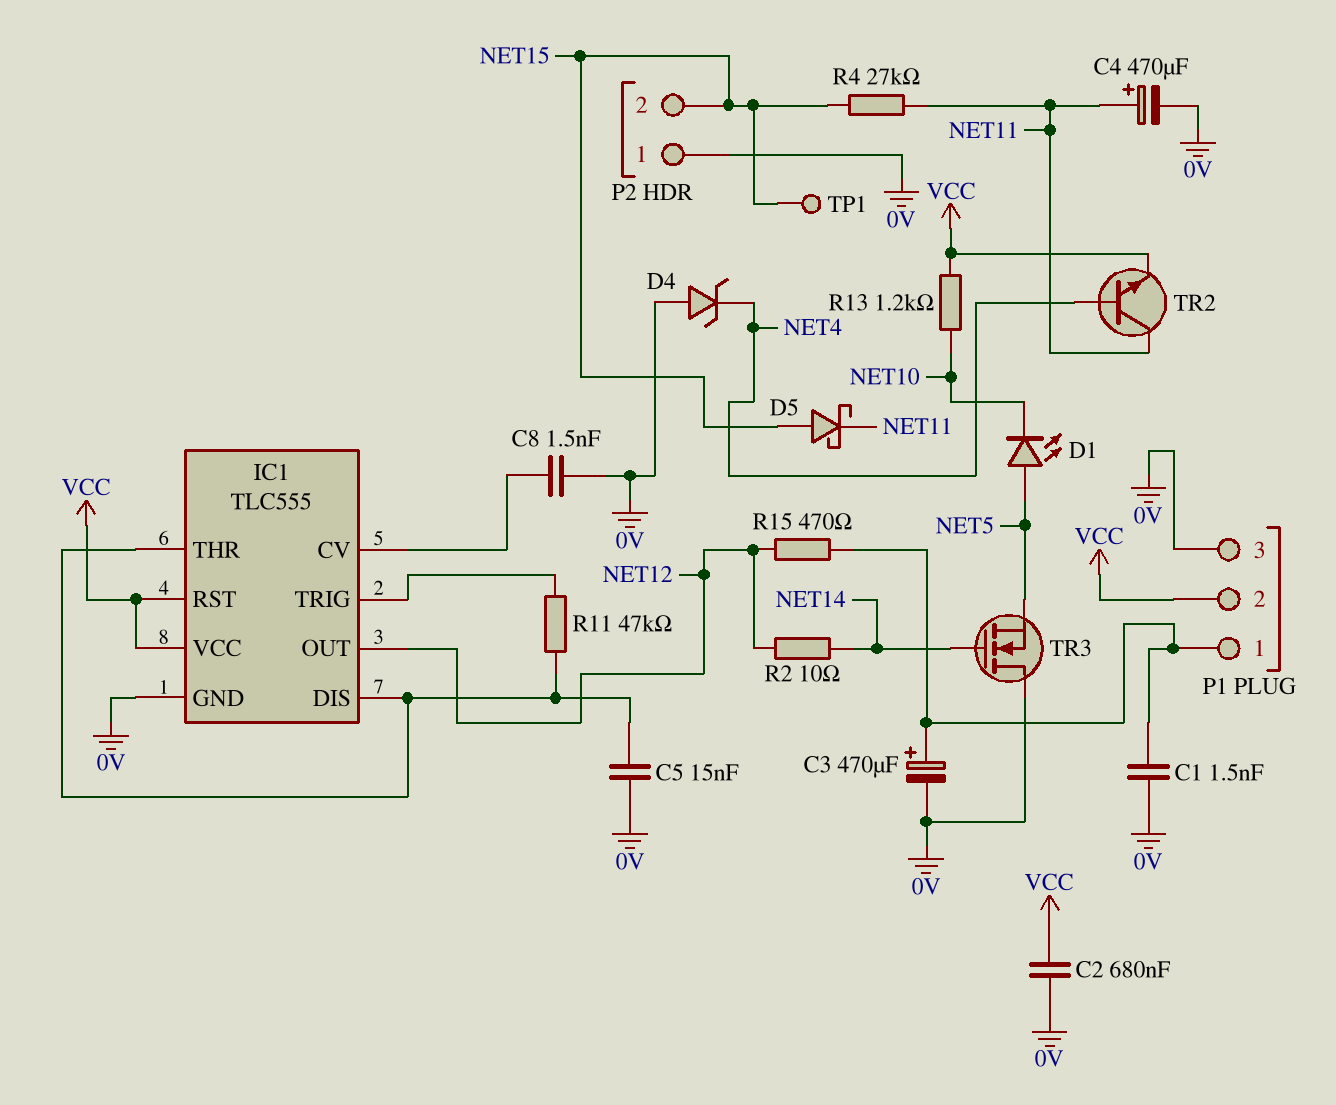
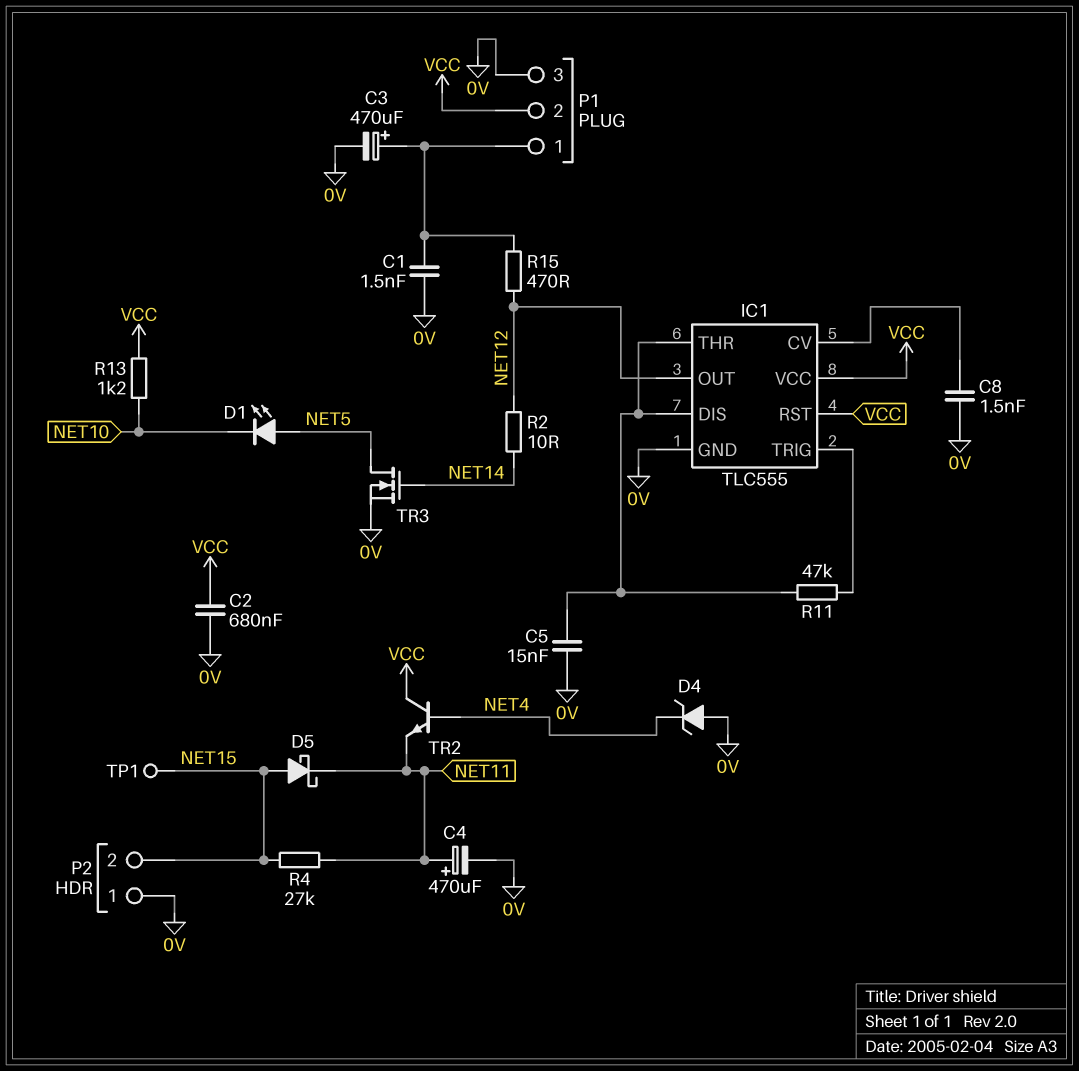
TR2: NPN (B NET4, C NET11, E VCC) -> NPN (B NET4, C VCC, E NET11)
TR3: NMOS (G NET14, D 0V, S NET5) -> NMOS (G NET14, D NET5, S 0V)

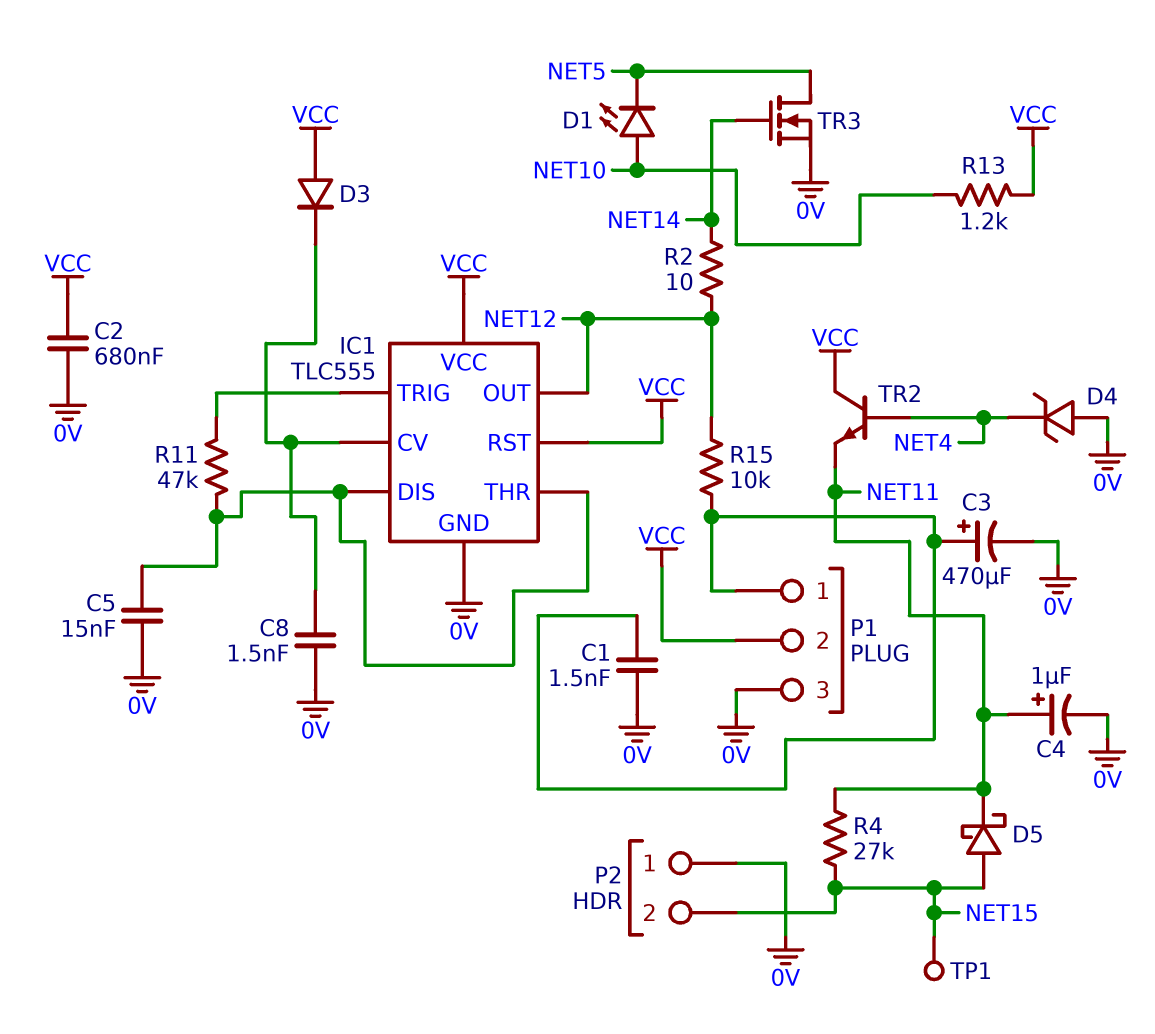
C4: 470uF (plus NET11, minus 0V) -> 1uF (plus NET11, minus 0V)
D1: LED (A NET5, K NET10) -> LED (A NET10, K NET5)
D3: none -> diode (A VCC, K IC1/CV)
R15: 470 (NET12, P1/1) -> 10k (NET12, P1/1)

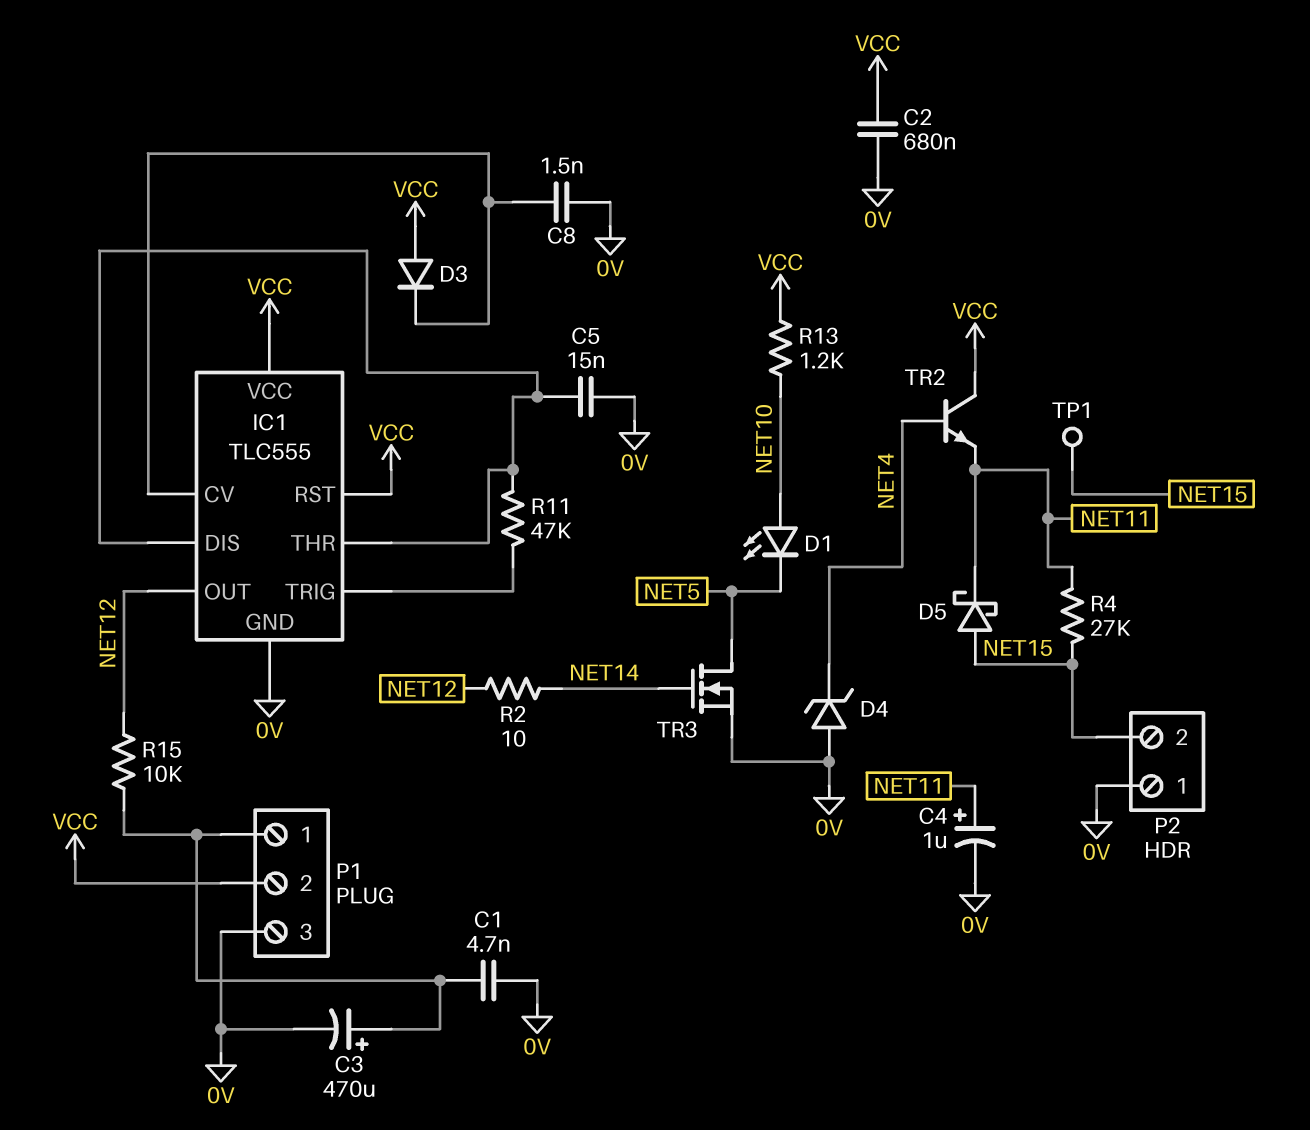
C1: 1.5nF (0V, P1/1) -> 4.7nF (0V, P1/1)

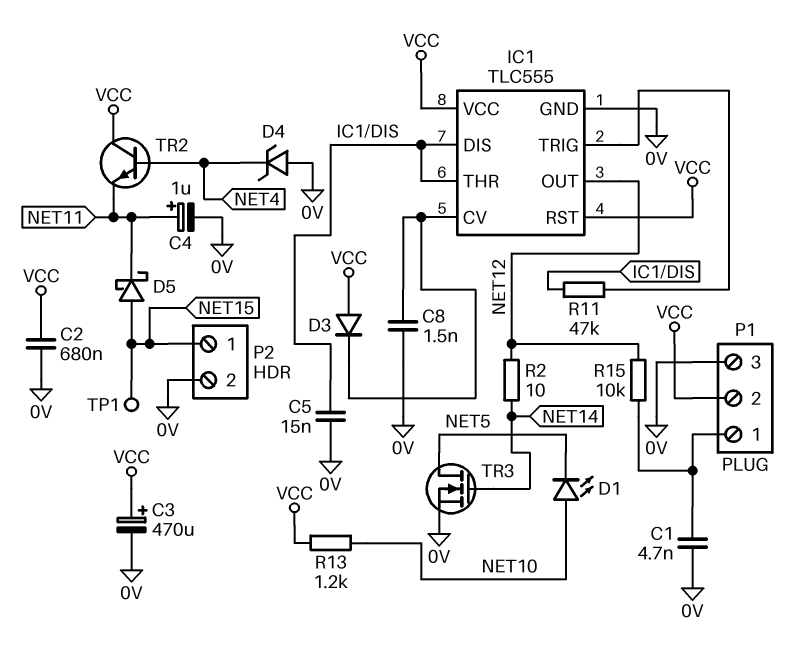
C3: 470uF (plus P1/1, minus 0V) -> 470uF (plus VCC, minus 0V)
P2 pin 1: 0V -> NET15
P2 pin 2: NET15 -> 0V
R4: 27k (NET11, NET15) -> none

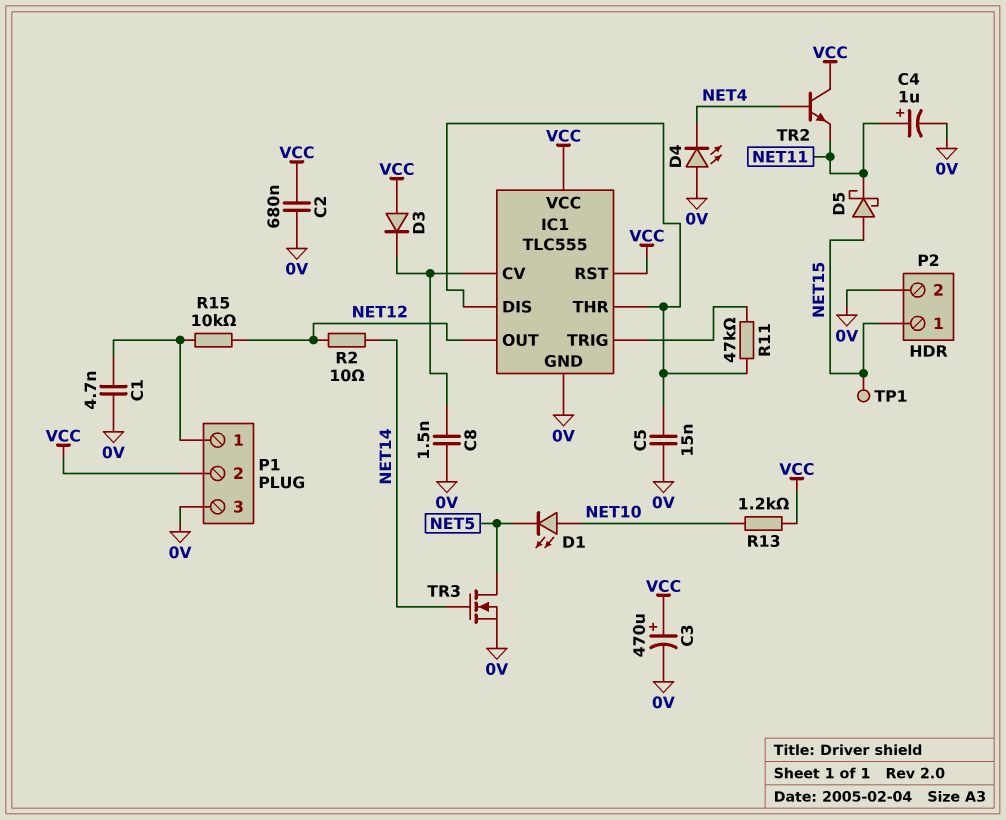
D4: zener (A 0V, K NET4) -> LED (A 0V, K NET4)

